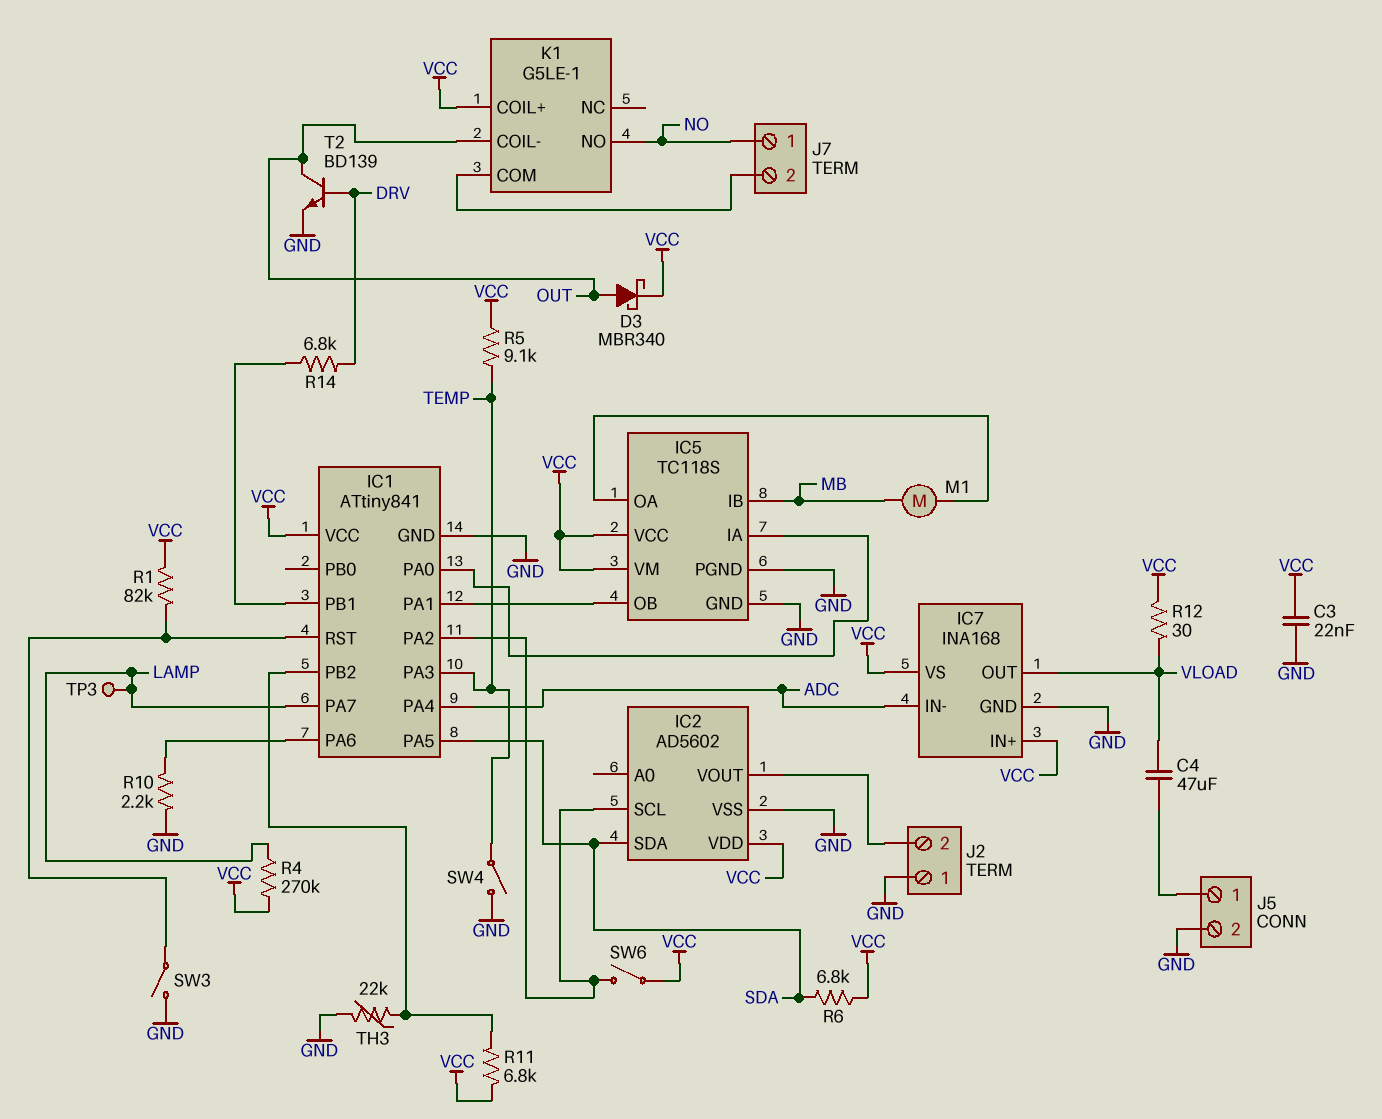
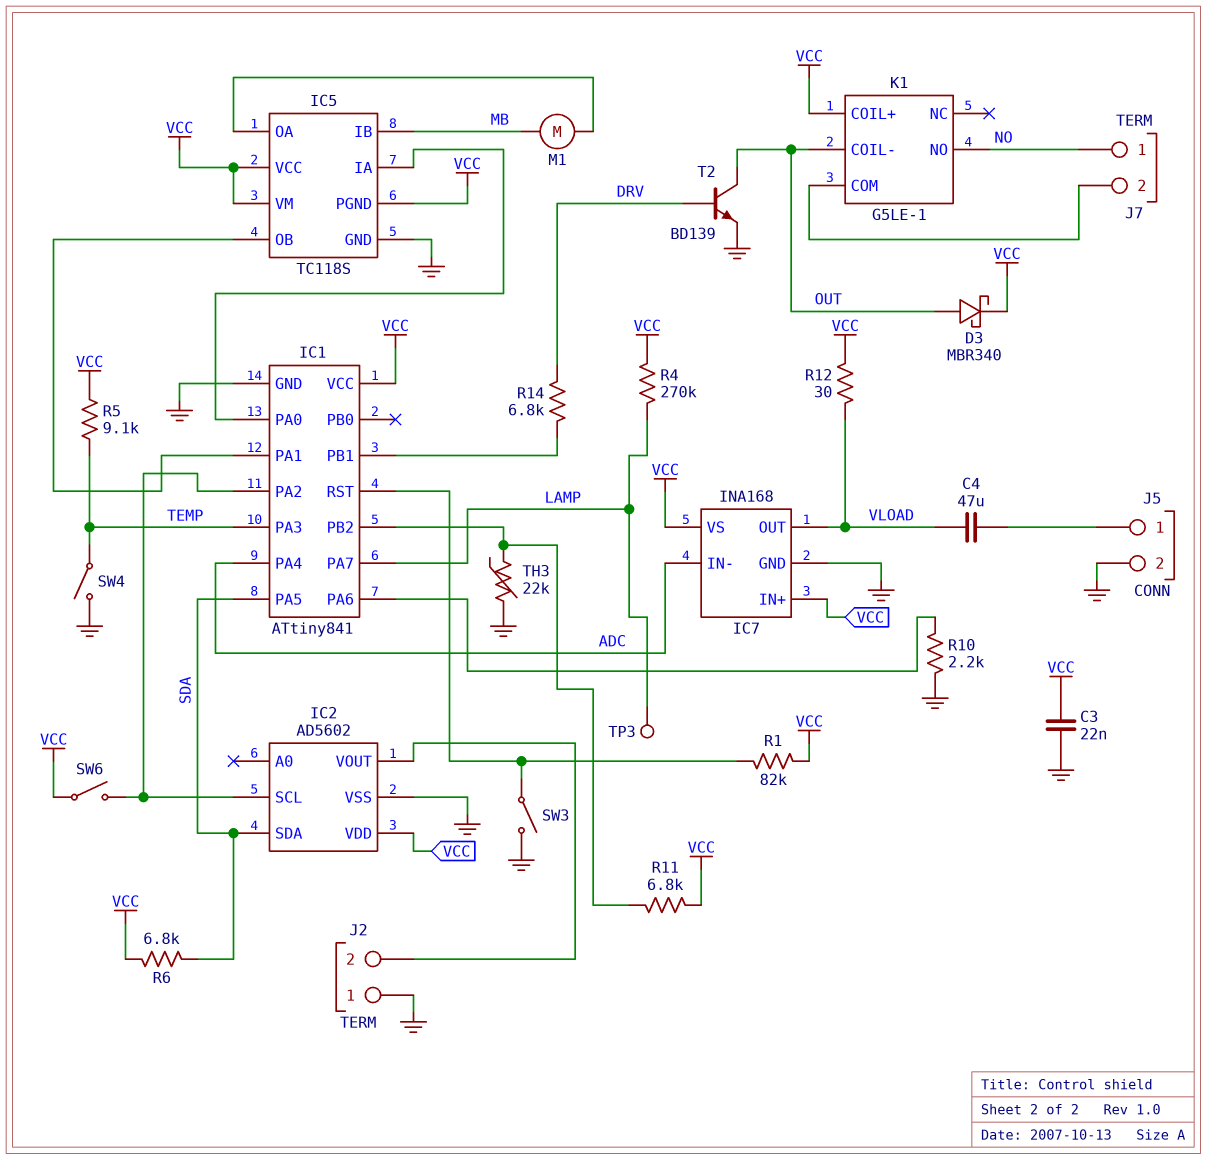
IC5 pin PGND: GND -> VCC

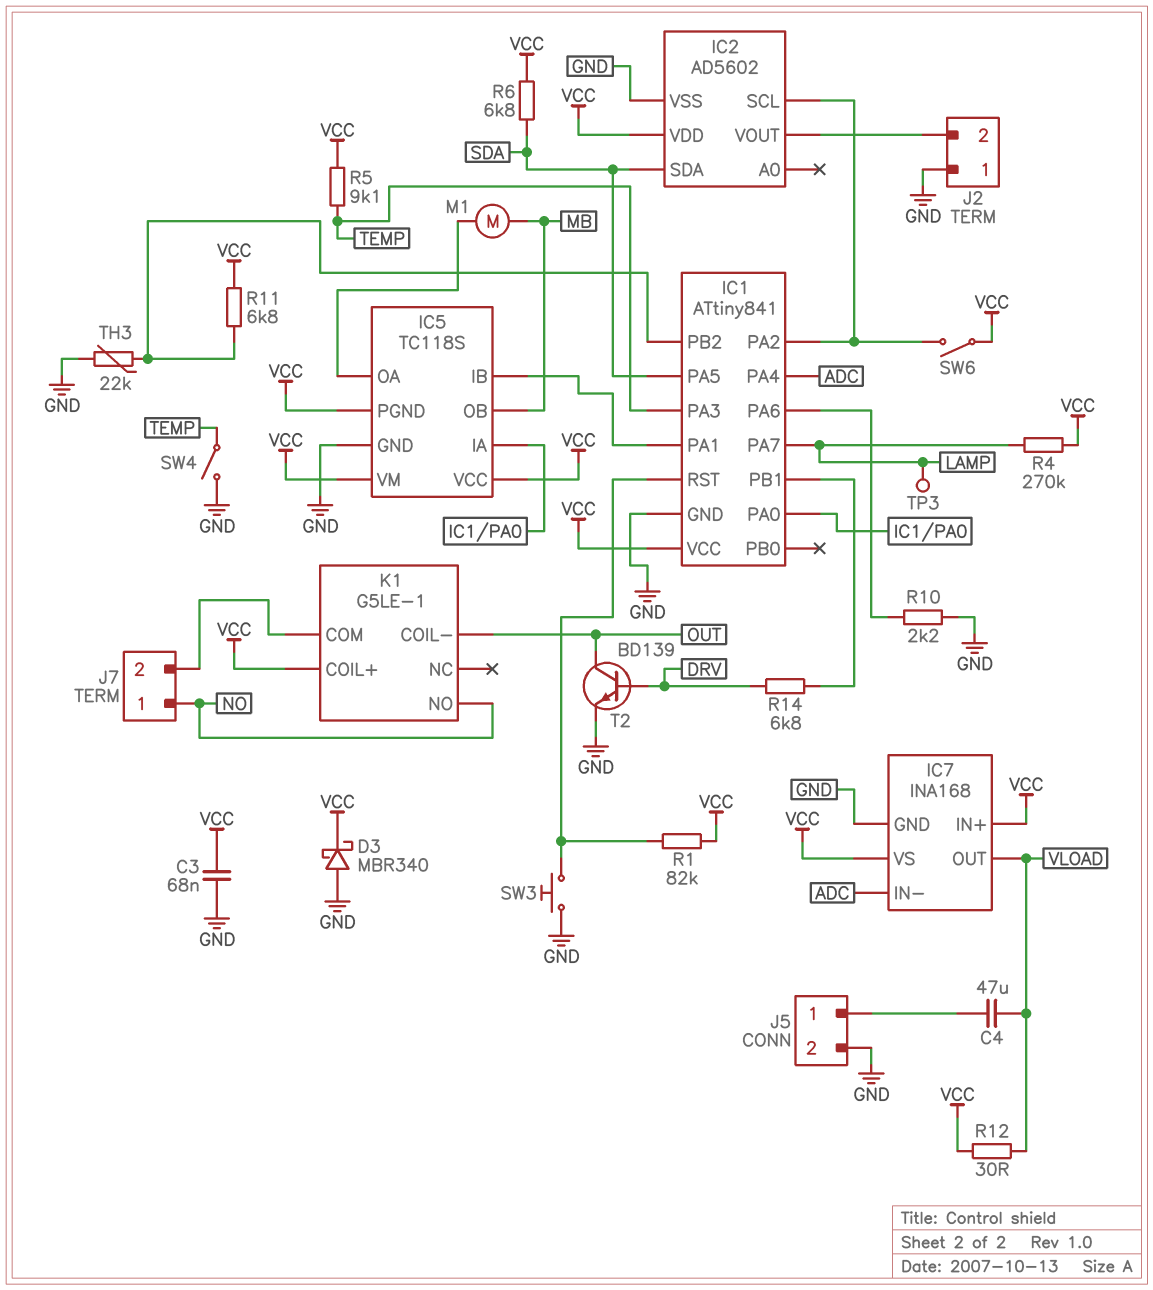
C3: 22nF (GND, VCC) -> 68nF (GND, VCC)
D3: schottky MBR340 (A OUT, K VCC) -> schottky MBR340 (A GND, K VCC)
IC5 pin IB: MB -> IC1/PA1
IC5 pin OB: IC1/PA1 -> MB
SW3: switch (GND, IC1/RST) -> button (GND, IC1/RST)

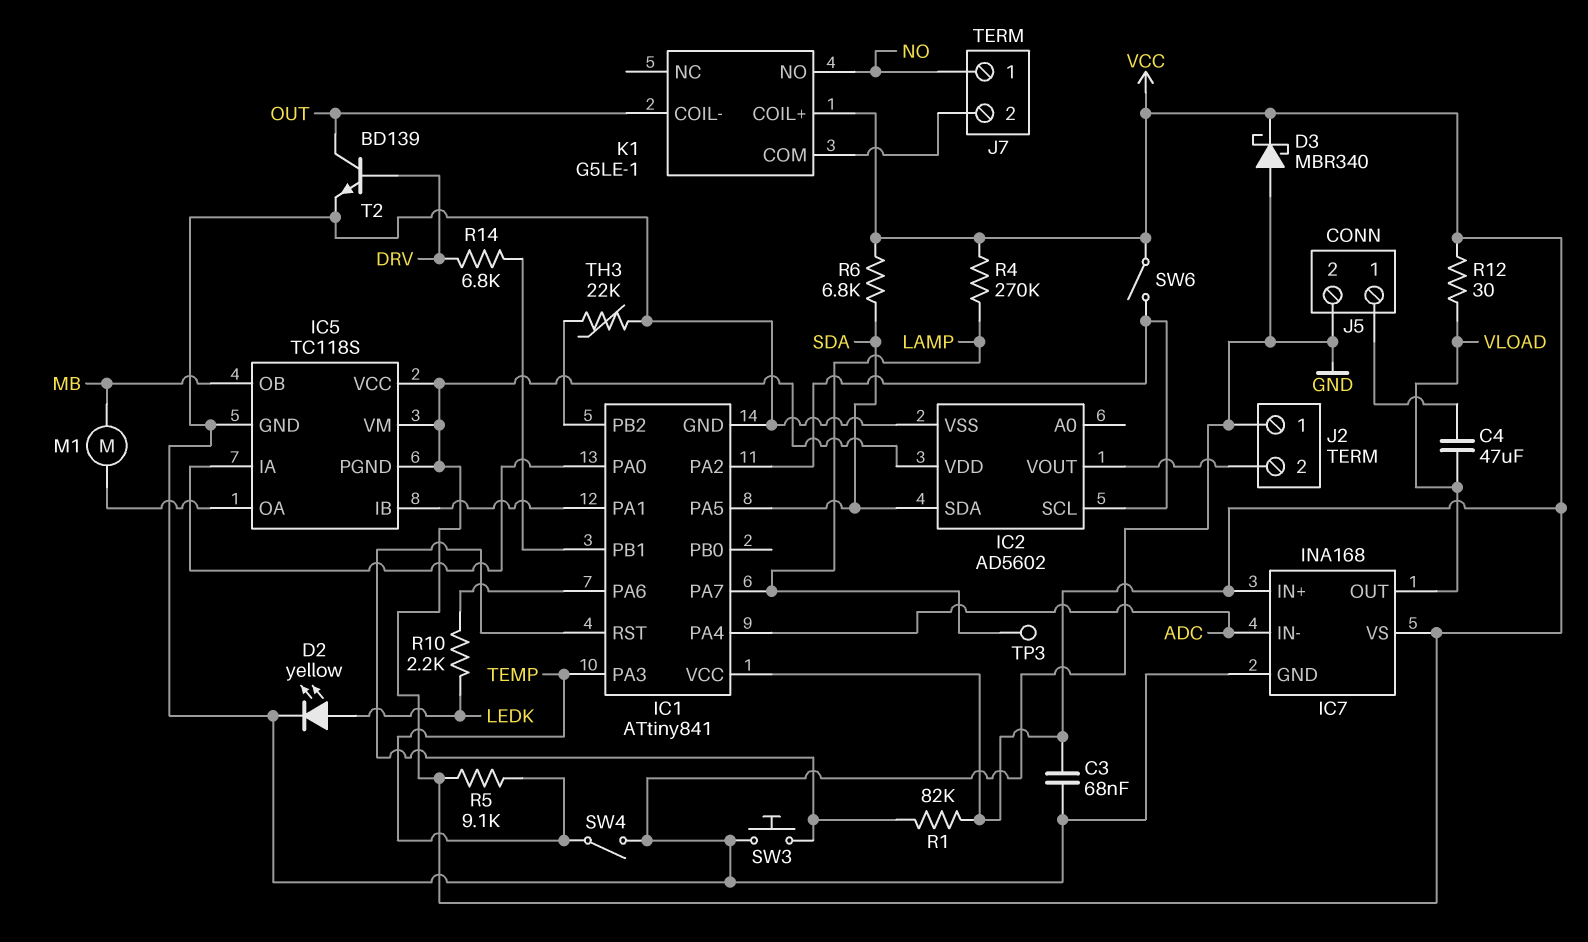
D2: none -> LED yellow (A LEDK, K GND)
R10: 2.2k (GND, IC1/PA6) -> 2.2k (IC1/PA6, LEDK)
R11: 6.8k (IC1/PB2, VCC) -> none

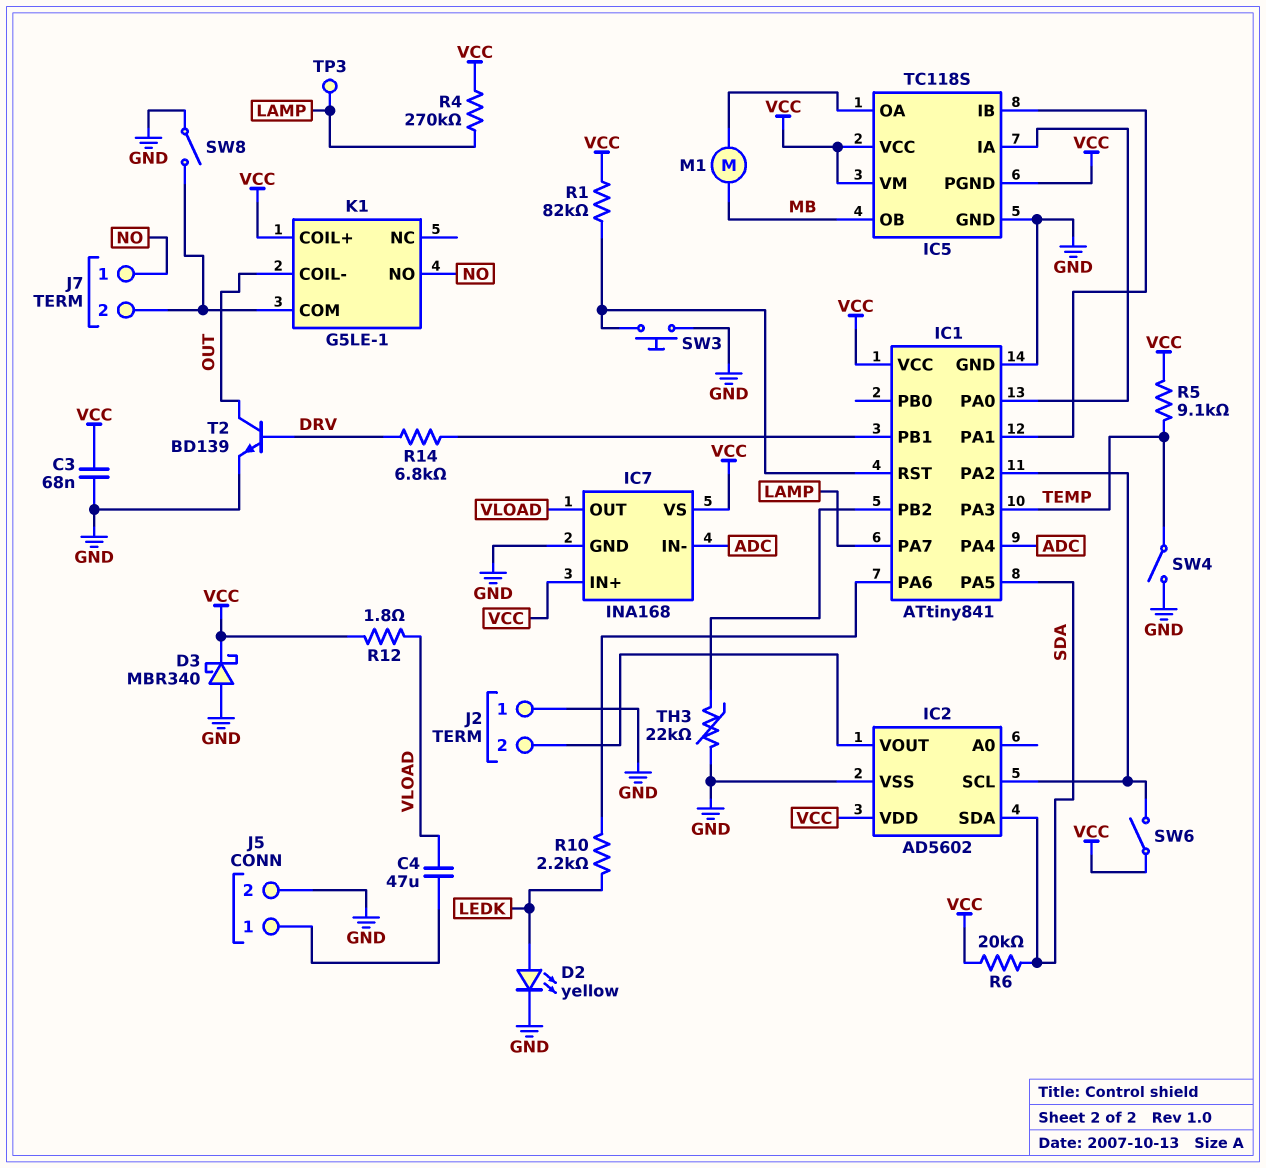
R6: 6.8k (SDA, VCC) -> 20k (SDA, VCC)
R12: 30 (VCC, VLOAD) -> 1.8 (VCC, VLOAD)
SW8: none -> switch (GND, J7/2)

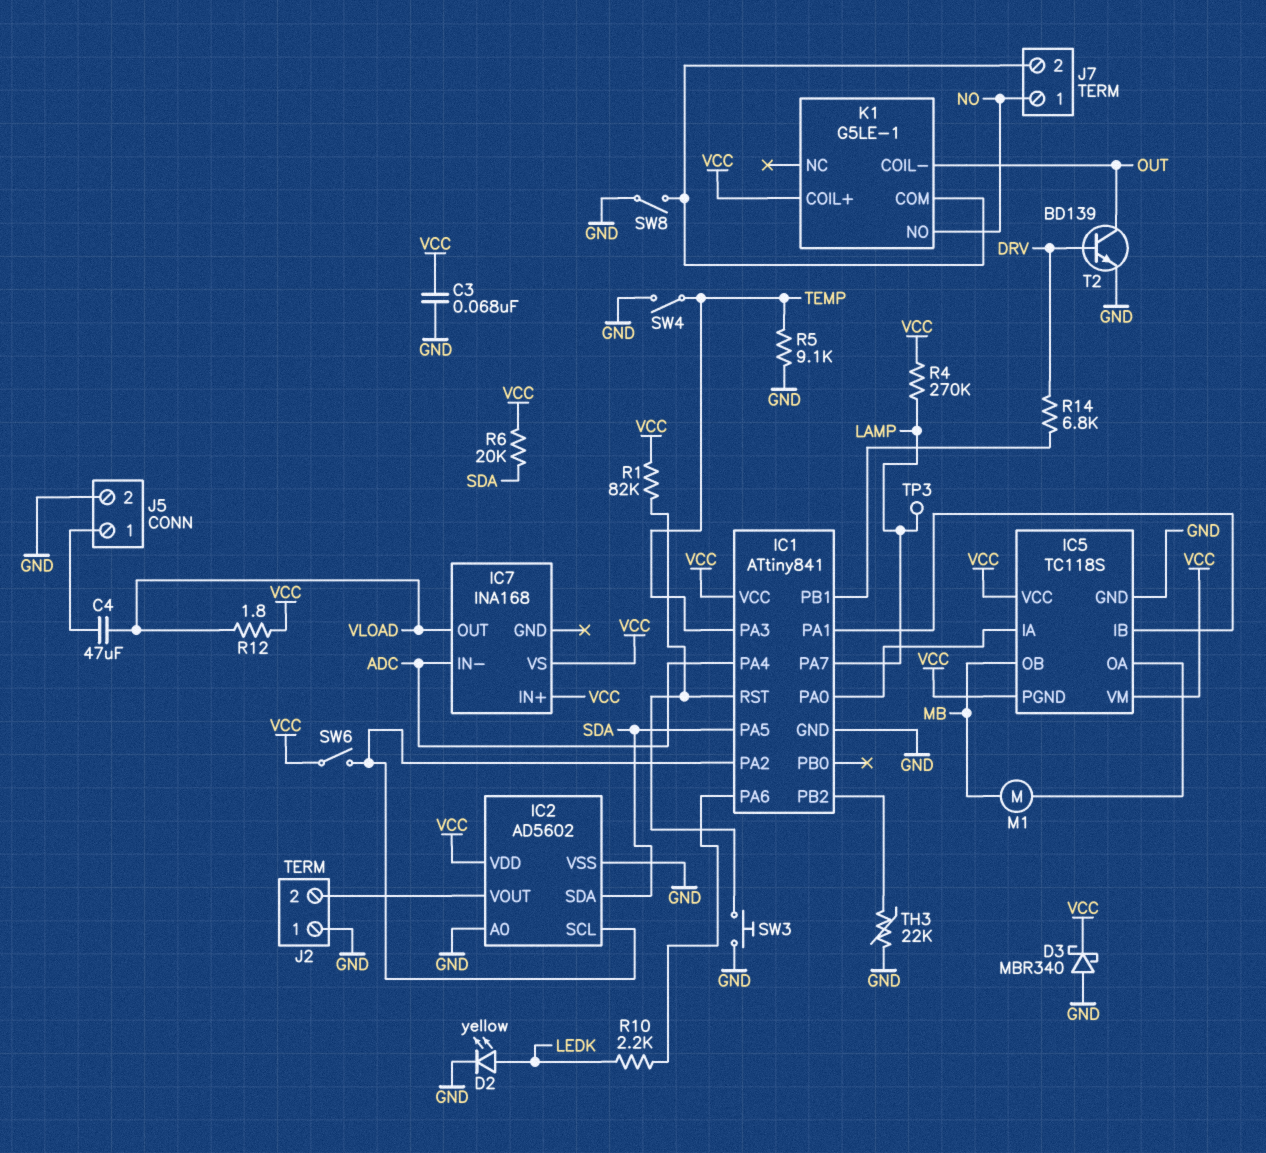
IC2 pin A0: none -> GND
IC7 pin GND: GND -> none
R5: 9.1k (TEMP, VCC) -> 9.1k (GND, TEMP)

